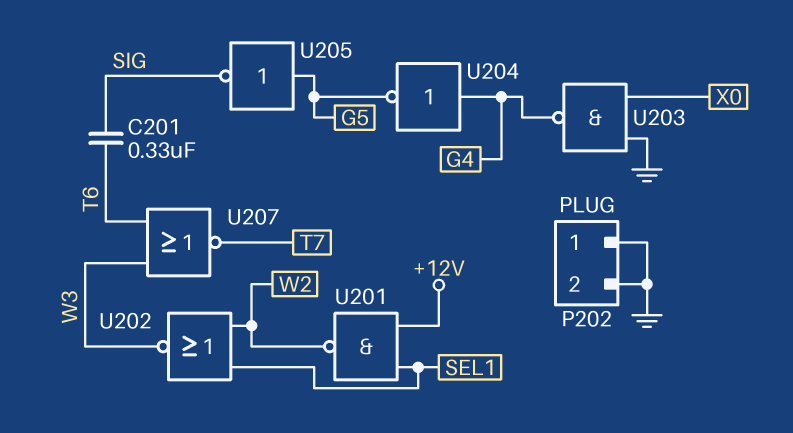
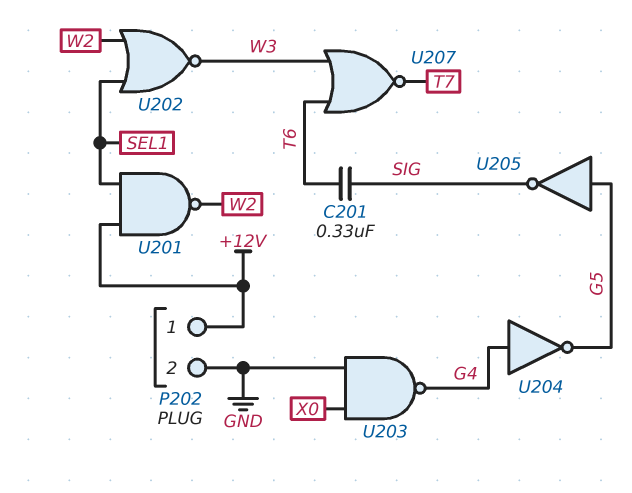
P202 pin 1: GND -> +12V

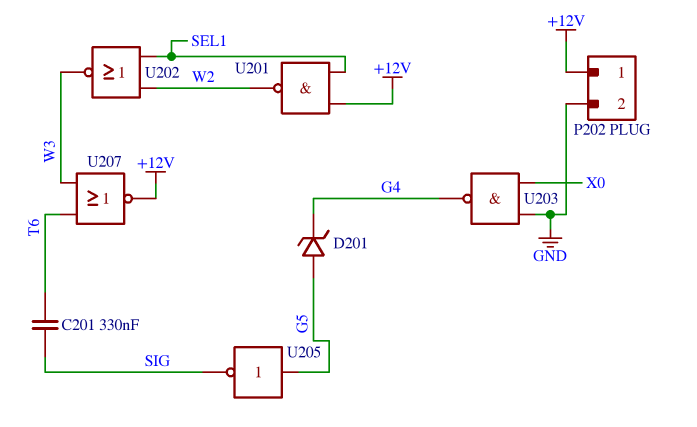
D201: none -> zener (A G5, K G4)
U204: NOT (in G4, out G5) -> none
U207: NOR (in T6, in W3, out T7) -> NOR (in T6, in W3, out +12V)

